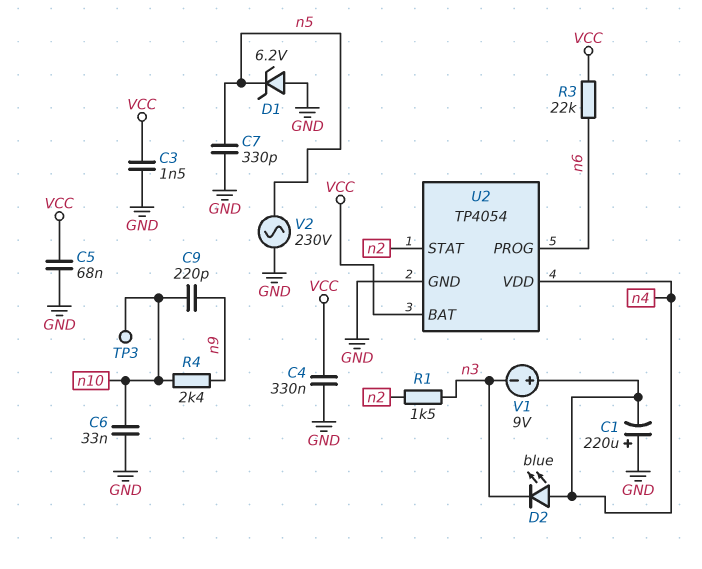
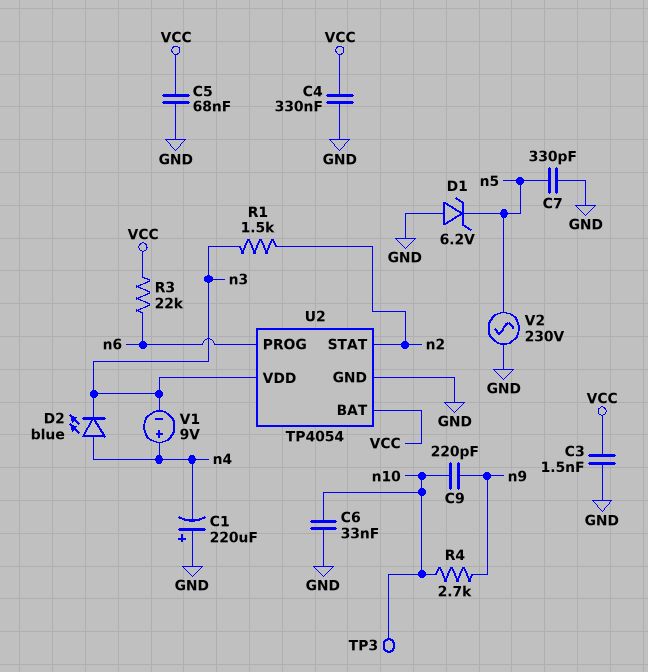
R4: 2.4k (n9, n10) -> 2.7k (n9, n10)
U2 pin VDD: n4 -> n3

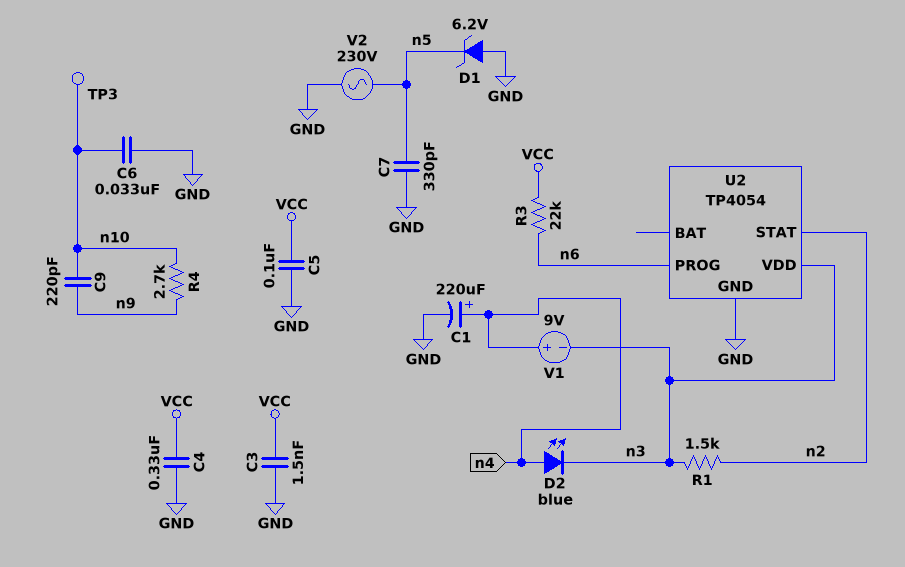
C1: 220uF (plus GND, minus n4) -> 220uF (plus n4, minus GND)
C5: 68nF (GND, VCC) -> 100nF (GND, VCC)
U2 pin BAT: VCC -> none

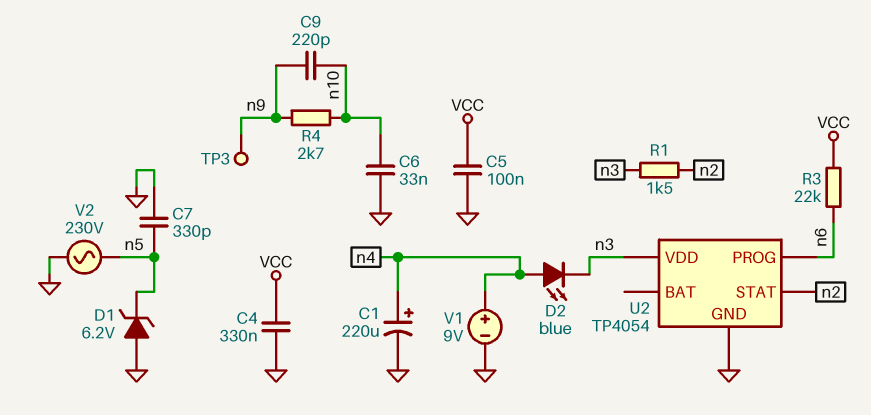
C3: 1.5nF (GND, VCC) -> none
TP3: test point (n10) -> test point (n9)
V1: 9V (plus n4, minus n3) -> 9V (plus n4, minus GND)

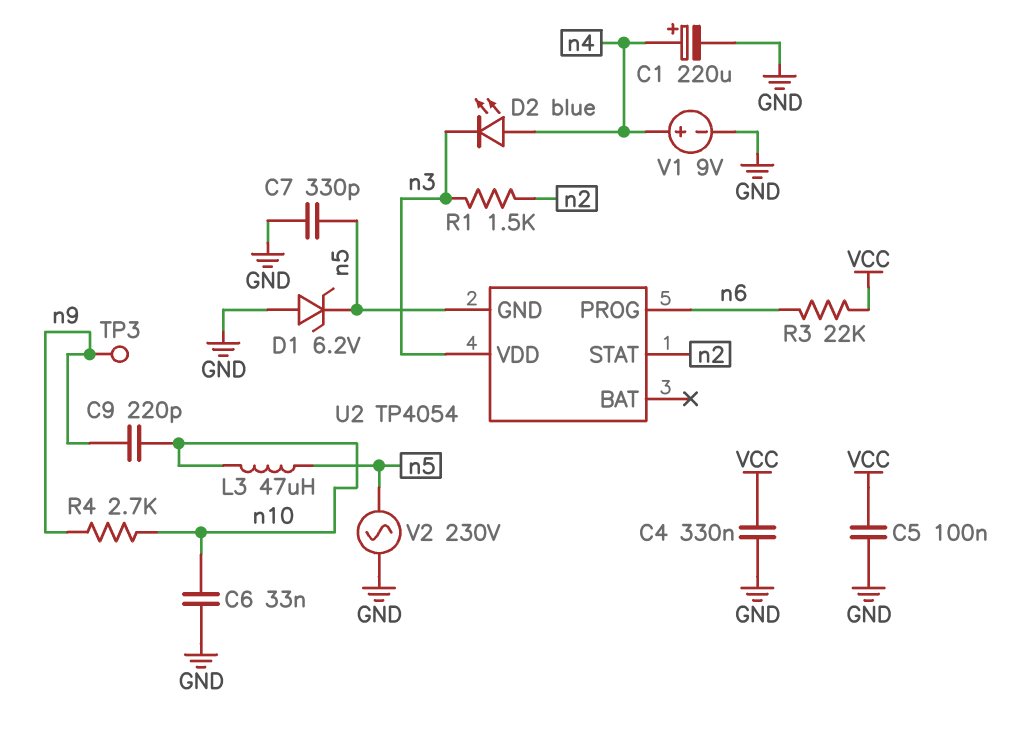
L3: none -> 47uH (n5, n10)
U2 pin GND: GND -> n5

